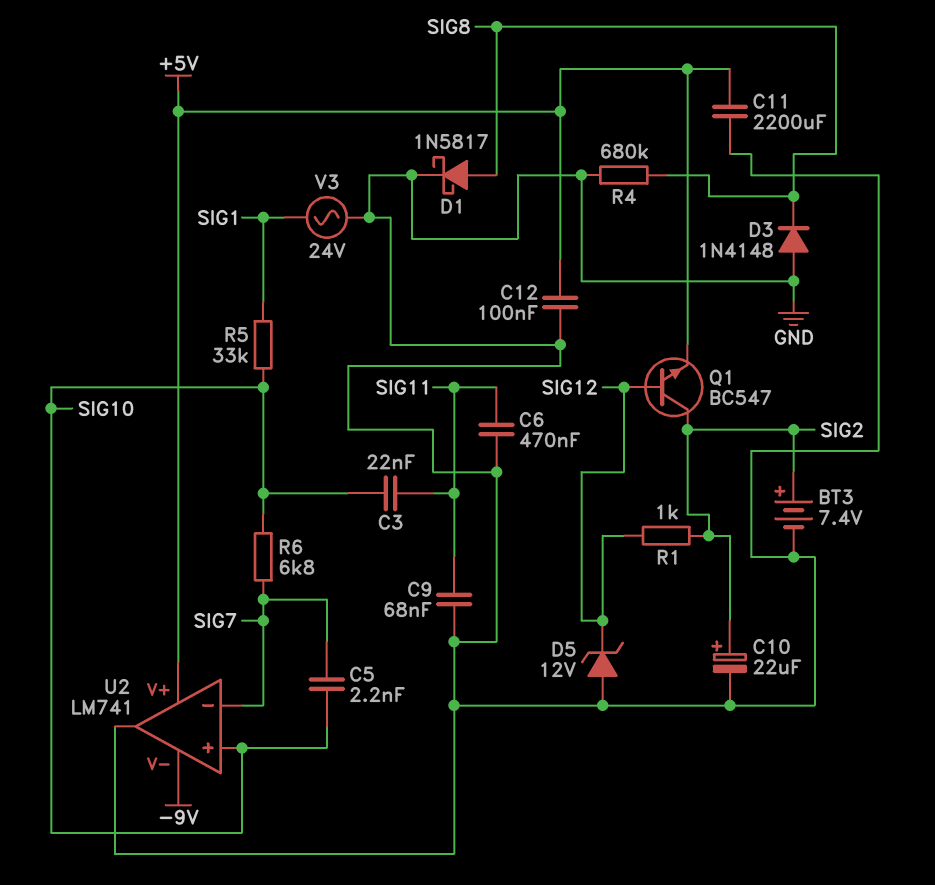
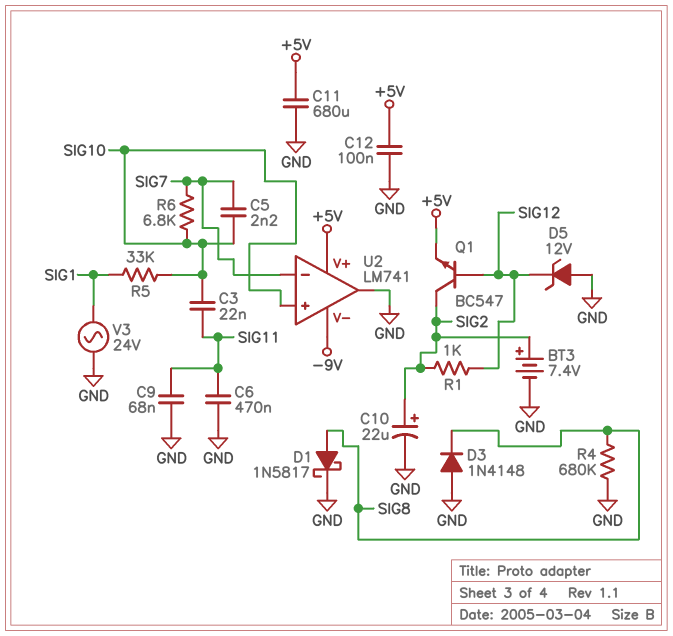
C11: 2200uF (+5V, GND) -> 680uF (+5V, GND)

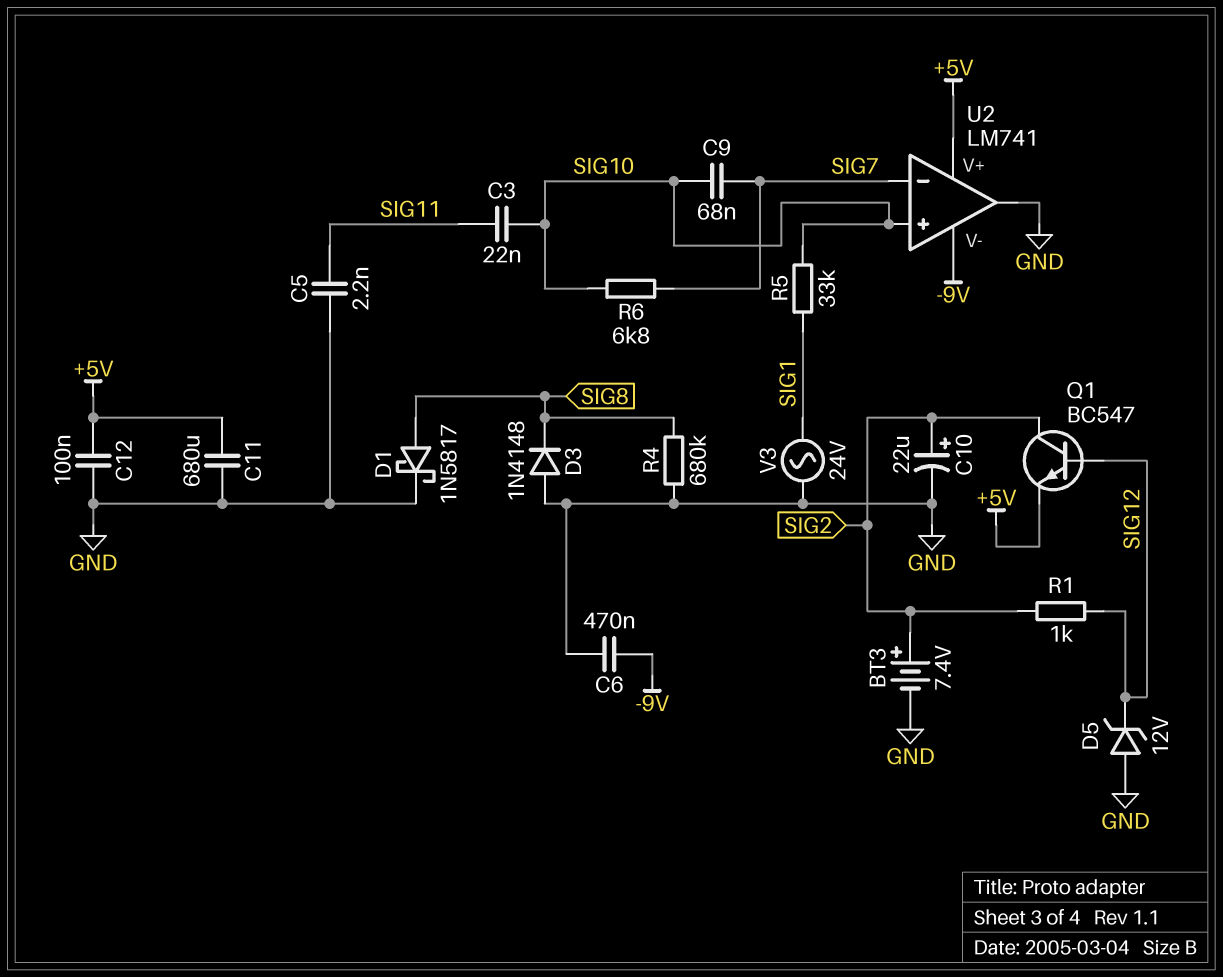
C5: 2.2nF (SIG7, SIG10) -> 2.2nF (GND, SIG11)
C6: 470nF (GND, SIG11) -> 470nF (-9V, GND)
C9: 68nF (GND, SIG11) -> 68nF (SIG7, SIG10)

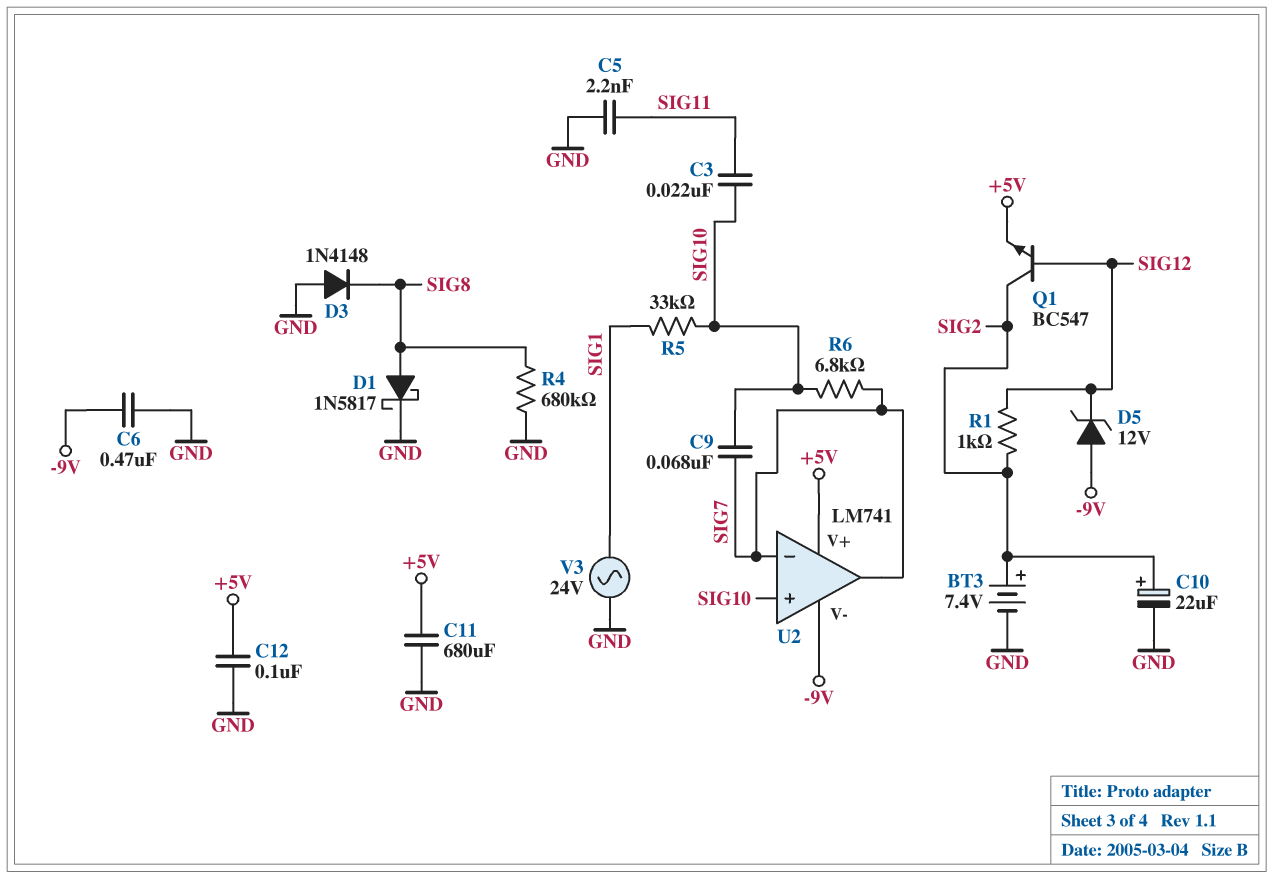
D5: zener 12V (A GND, K SIG12) -> zener 12V (A -9V, K SIG12)
U2 pin out: GND -> SIG7

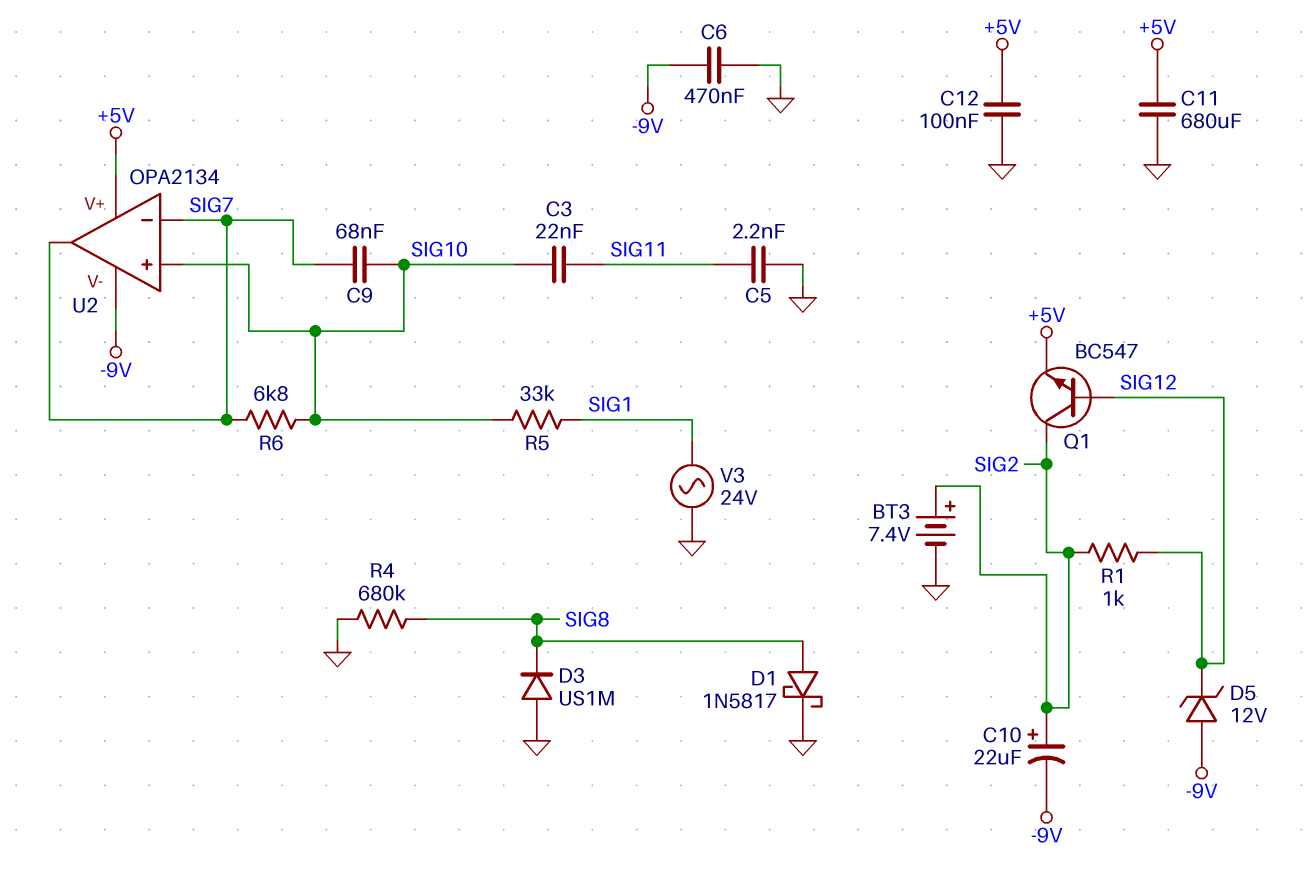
C10: 22uF (plus SIG2, minus GND) -> 22uF (plus SIG2, minus -9V)
D3: diode 1N4148 (A GND, K SIG8) -> diode US1M (A GND, K SIG8)
U2: LM741 -> OPA2134

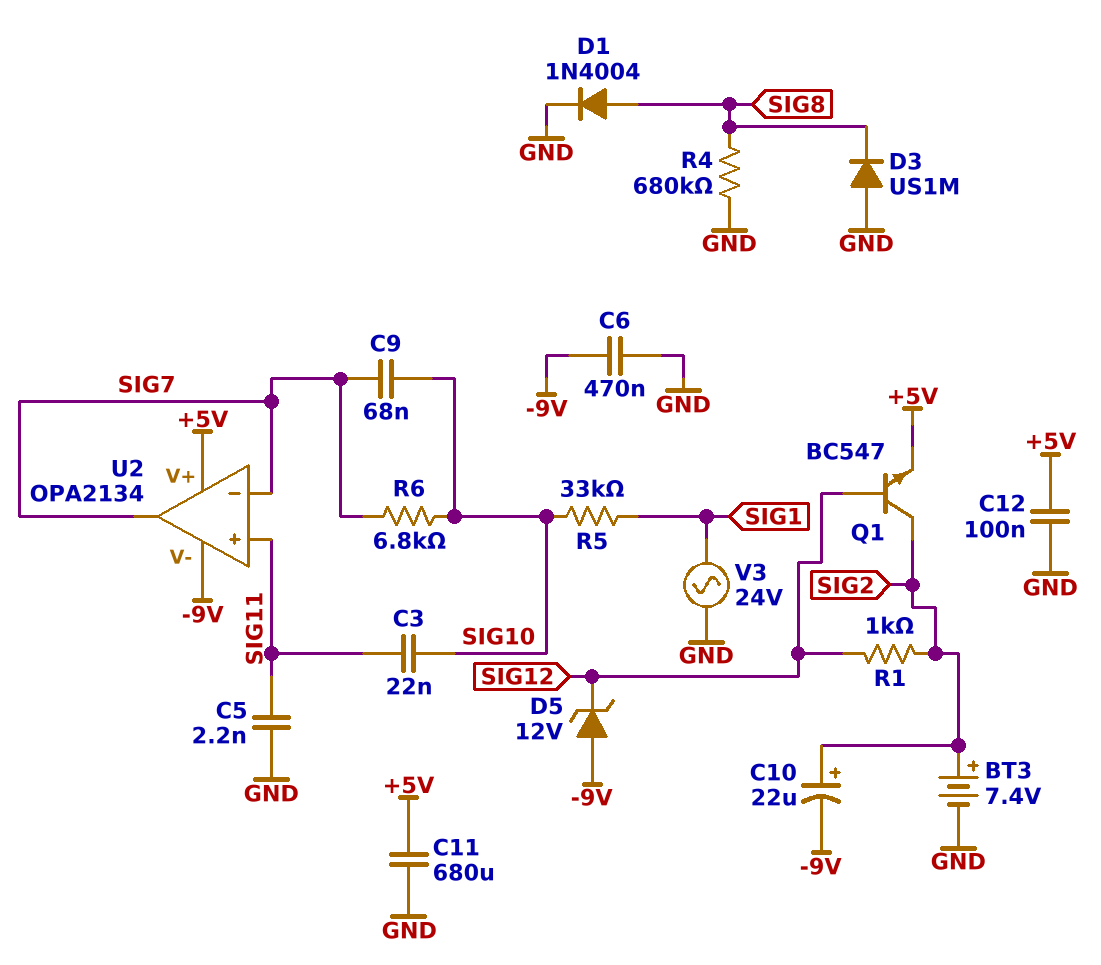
D1: schottky 1N5817 (A SIG8, K GND) -> diode 1N4004 (A SIG8, K GND)
U2 pin in+: SIG10 -> SIG11

